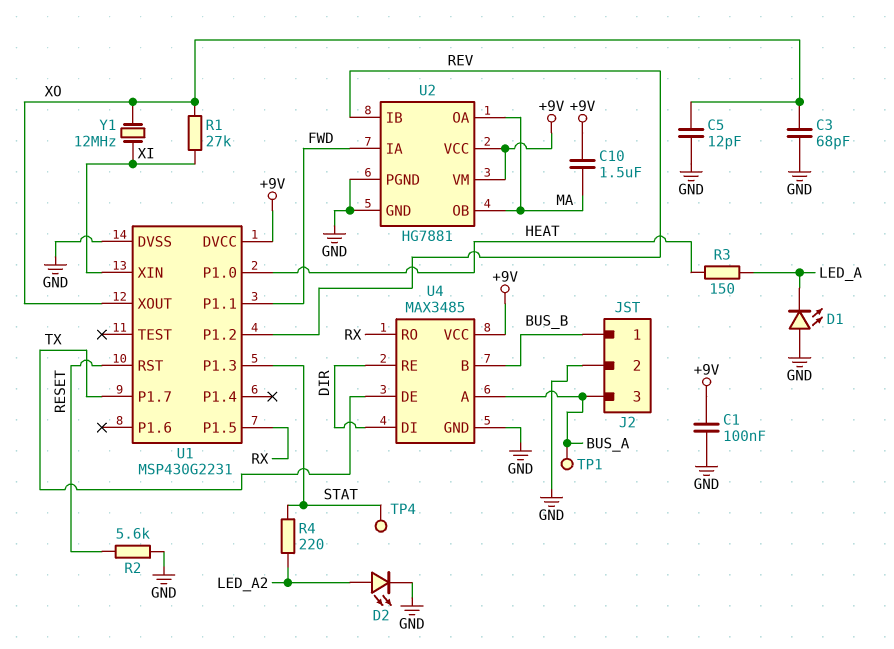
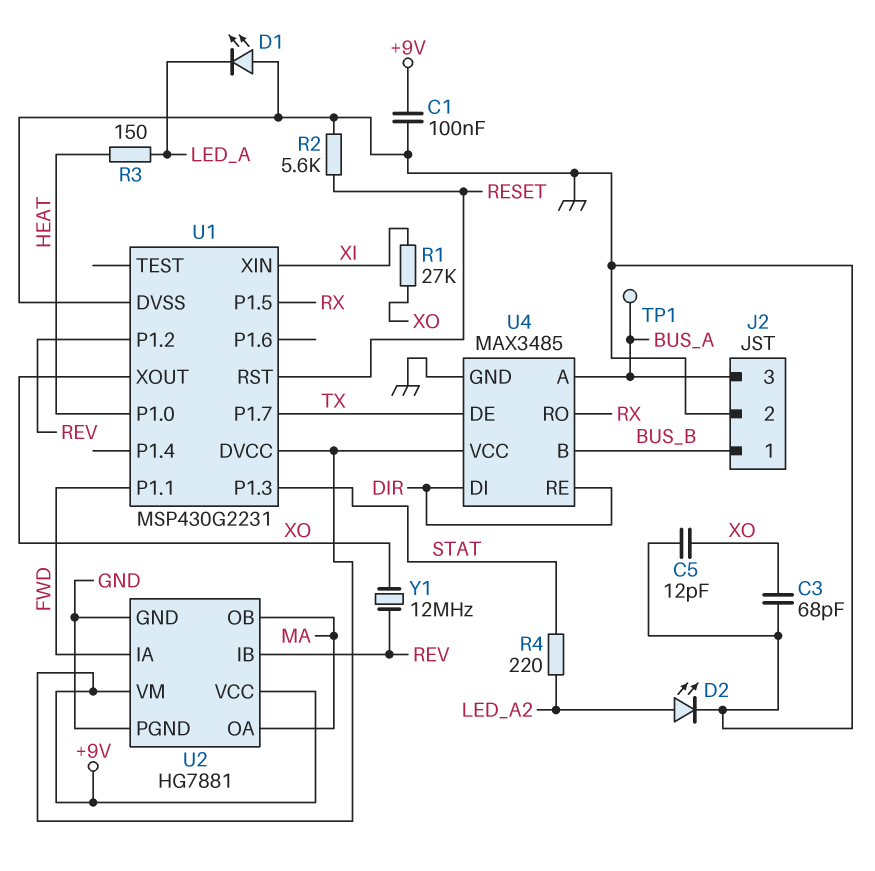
C10: 1.5uF (+9V, MA) -> none
TP4: test point (STAT) -> none
Y1: 12MHz (XI, XO) -> 12MHz (REV, XO)

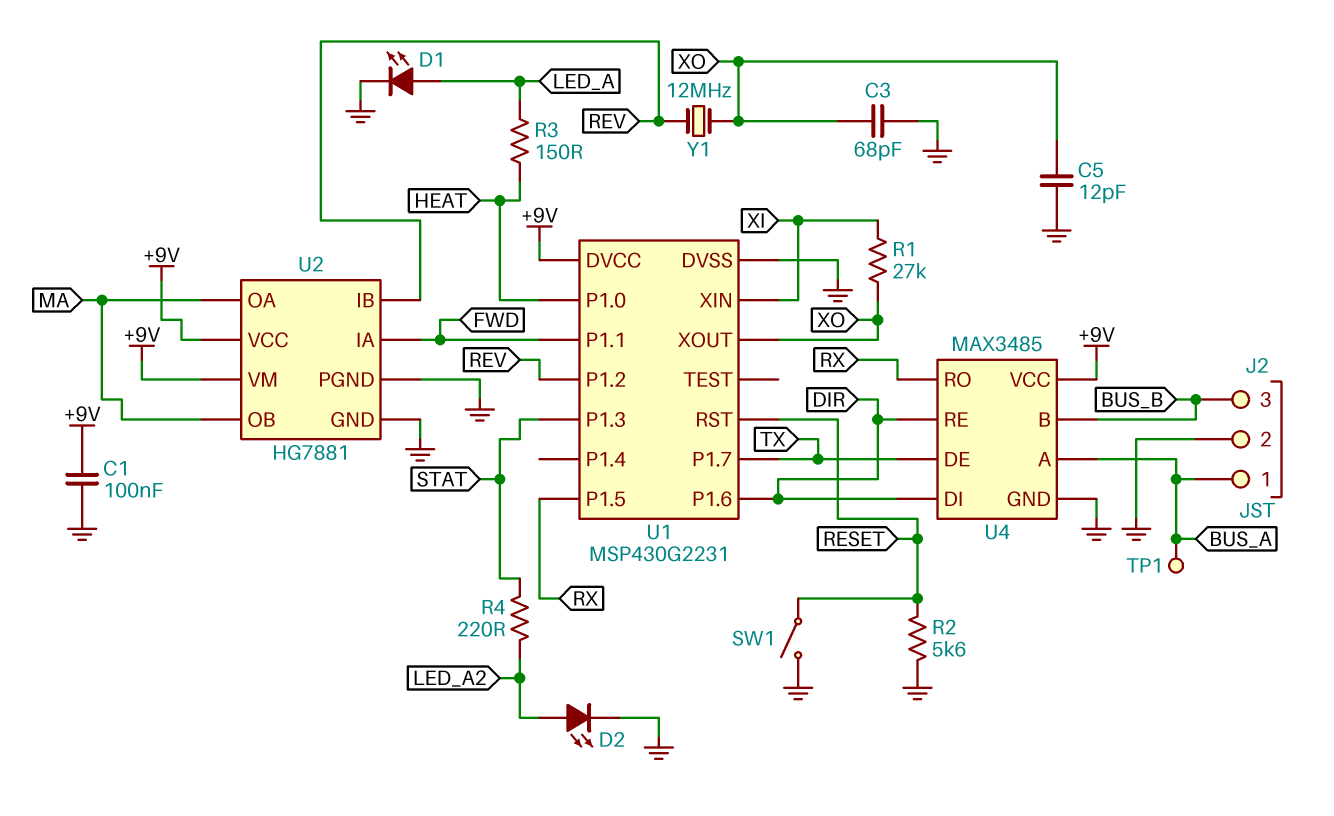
D1: LED (A GND, K LED_A) -> LED (A LED_A, K GND)
J2 pin 1: BUS_B -> BUS_A
J2 pin 3: BUS_A -> BUS_B
SW1: none -> switch (GND, RESET)
U1 pin P1.6: none -> DIR

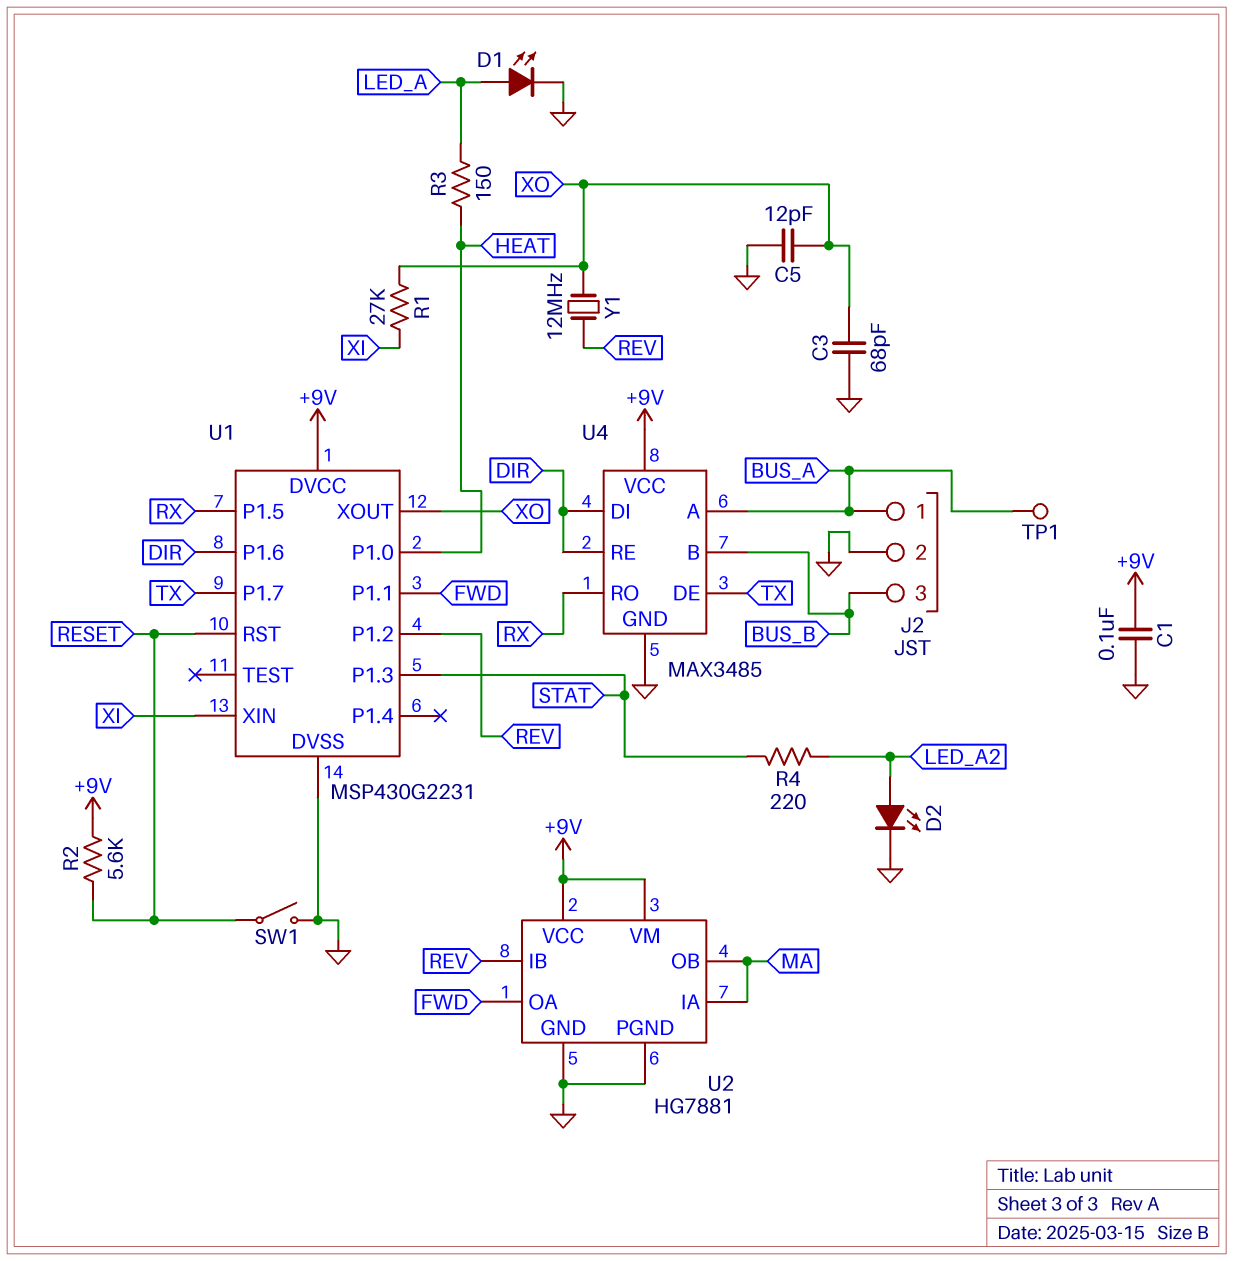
R2: 5.6k (GND, RESET) -> 5.6k (+9V, RESET)
U2 pin IA: FWD -> MA
U2 pin OA: MA -> FWD

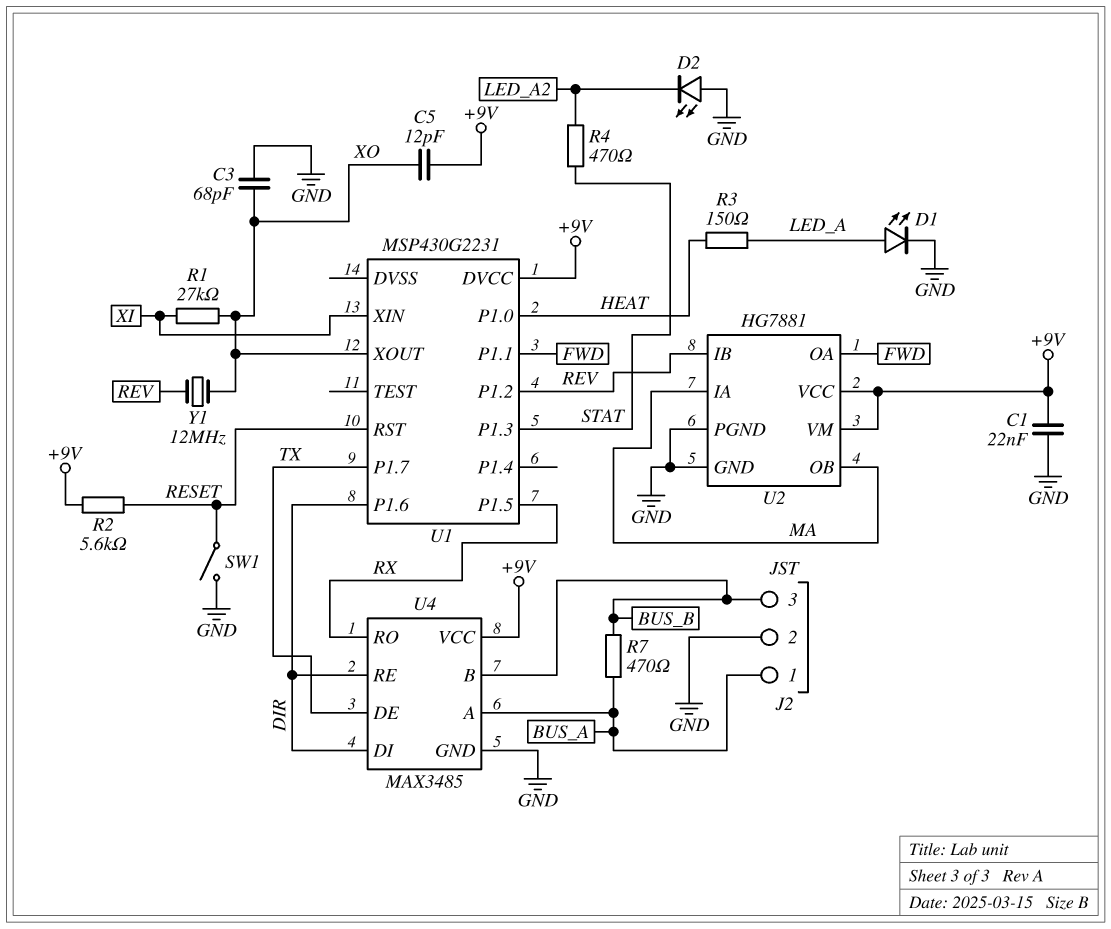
C1: 100nF (+9V, GND) -> 22nF (+9V, GND)
C5: 12pF (GND, XO) -> 12pF (+9V, XO)
D2: LED (A LED_A2, K GND) -> LED (A GND, K LED_A2)
R4: 220 (LED_A2, STAT) -> 470 (LED_A2, STAT)
R7: none -> 470 (BUS_A, BUS_B)
TP1: test point (BUS_A) -> none
U1 pin DVSS: GND -> none

